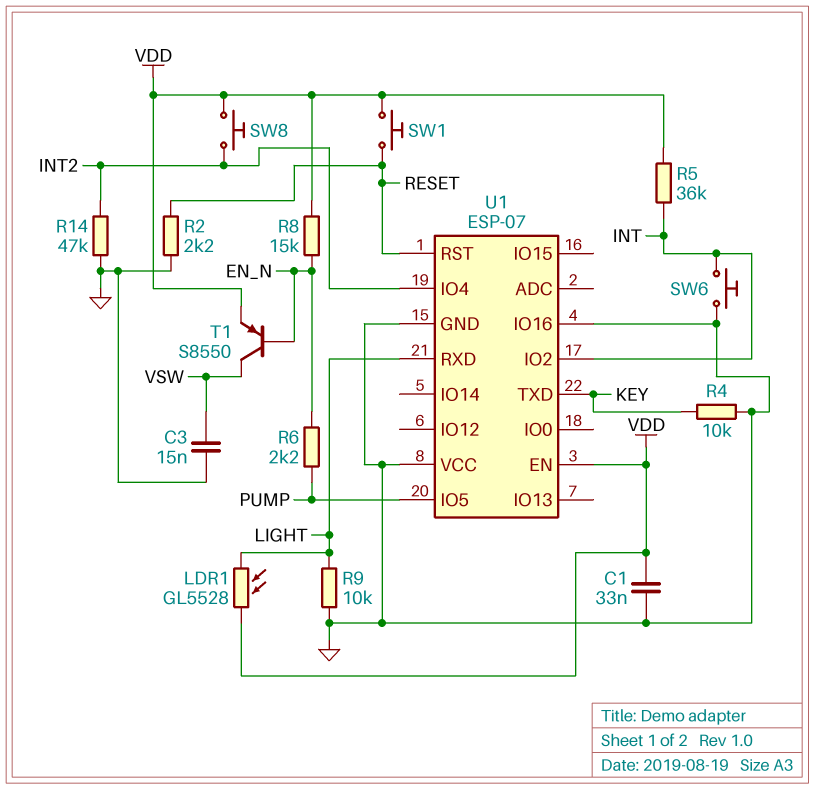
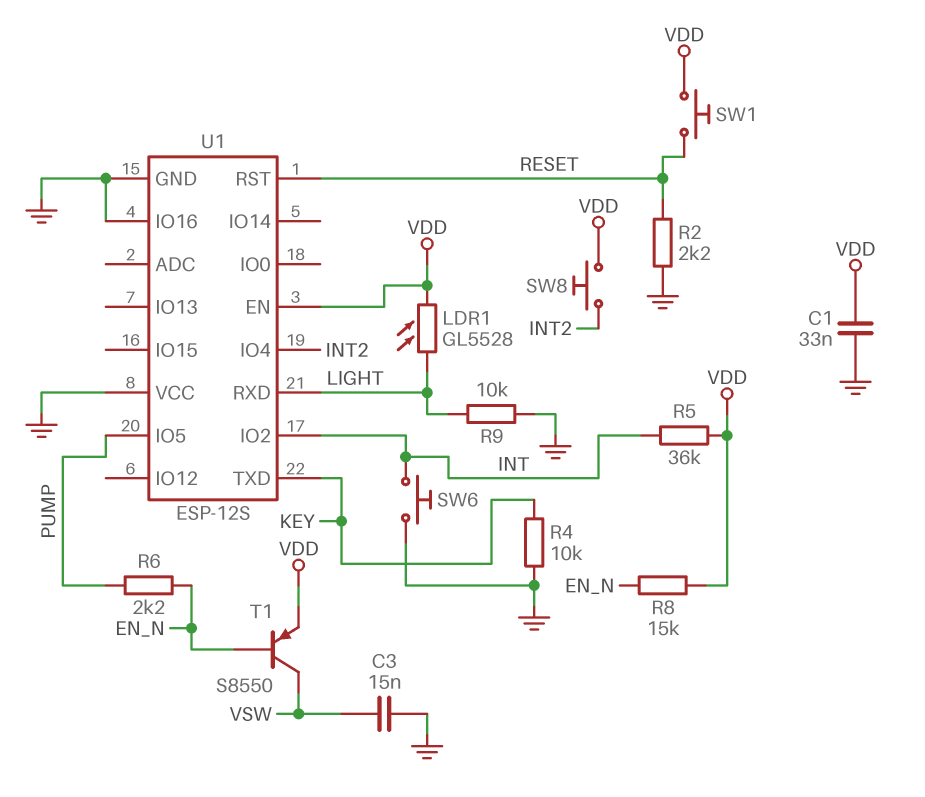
R14: 47k (GND, INT2) -> none
U1: ESP-07 -> ESP-12S

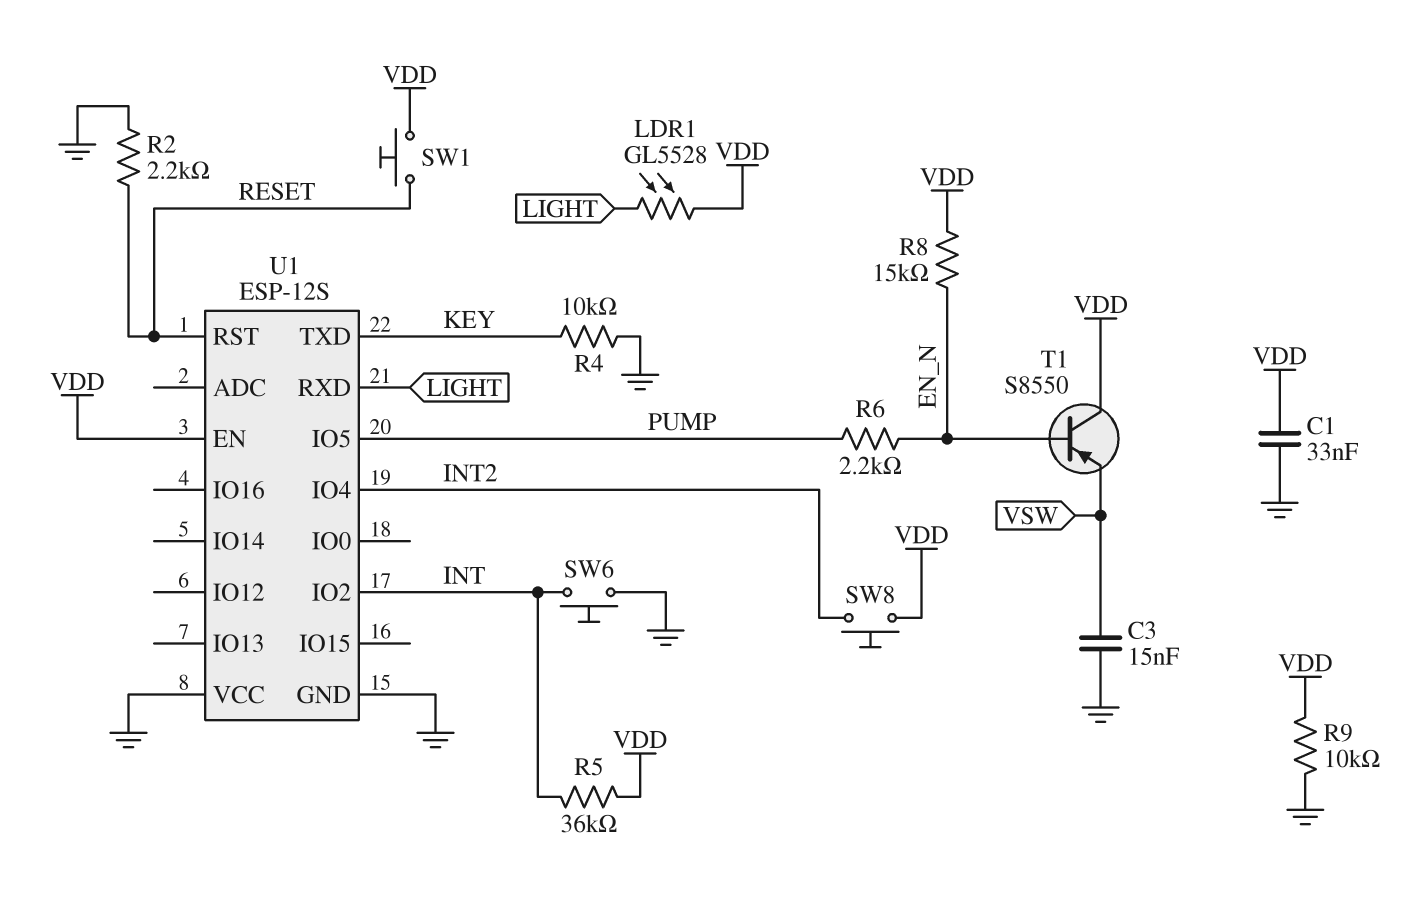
R9: 10k (GND, LIGHT) -> 10k (GND, VDD)
T1: PNP S8550 (B EN_N, C VSW, E VDD) -> PNP S8550 (B EN_N, C VDD, E VSW)
U1 pin IO16: GND -> none

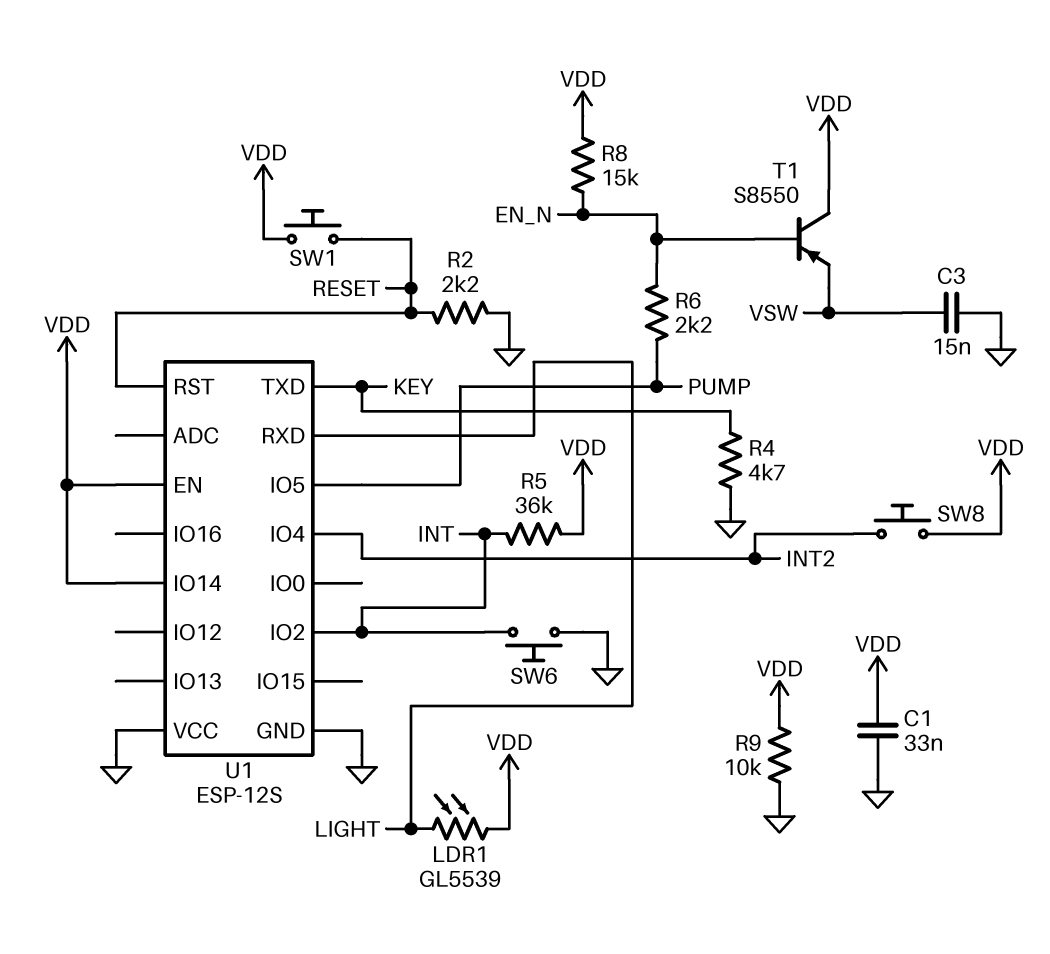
LDR1: GL5528 (LIGHT, VDD) -> GL5539 (LIGHT, VDD)
R4: 10k (GND, KEY) -> 4.7k (GND, KEY)
U1 pin IO14: none -> VDD

